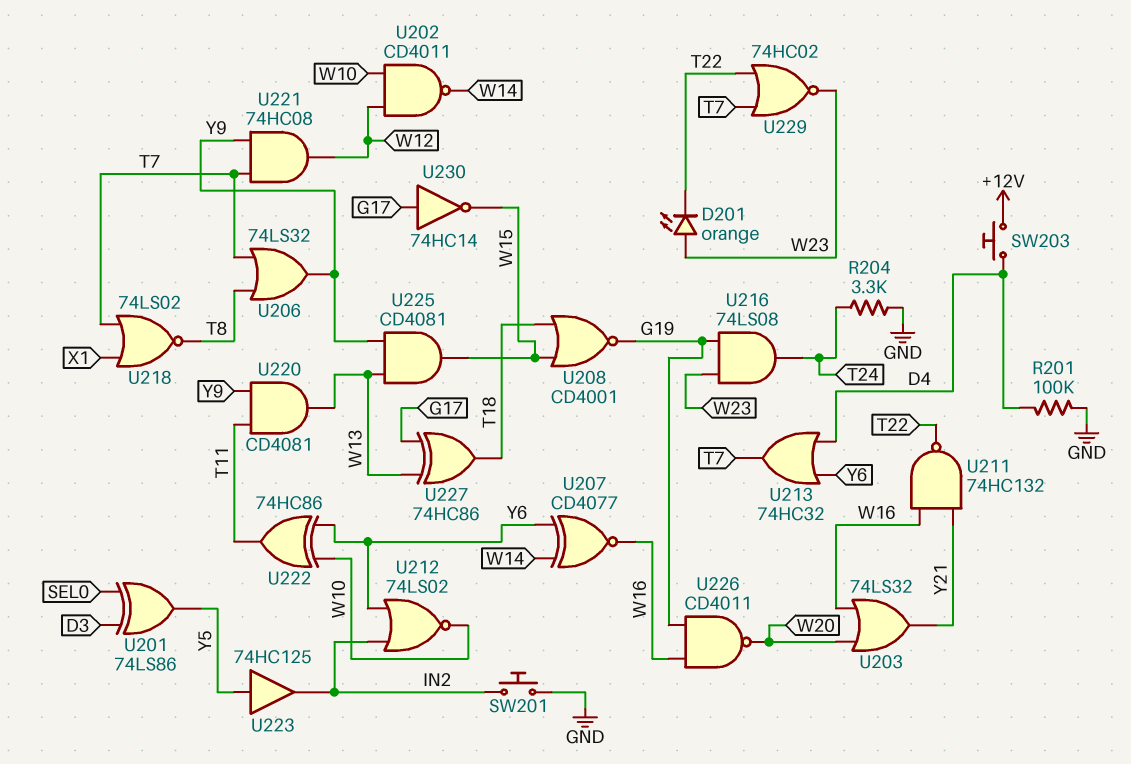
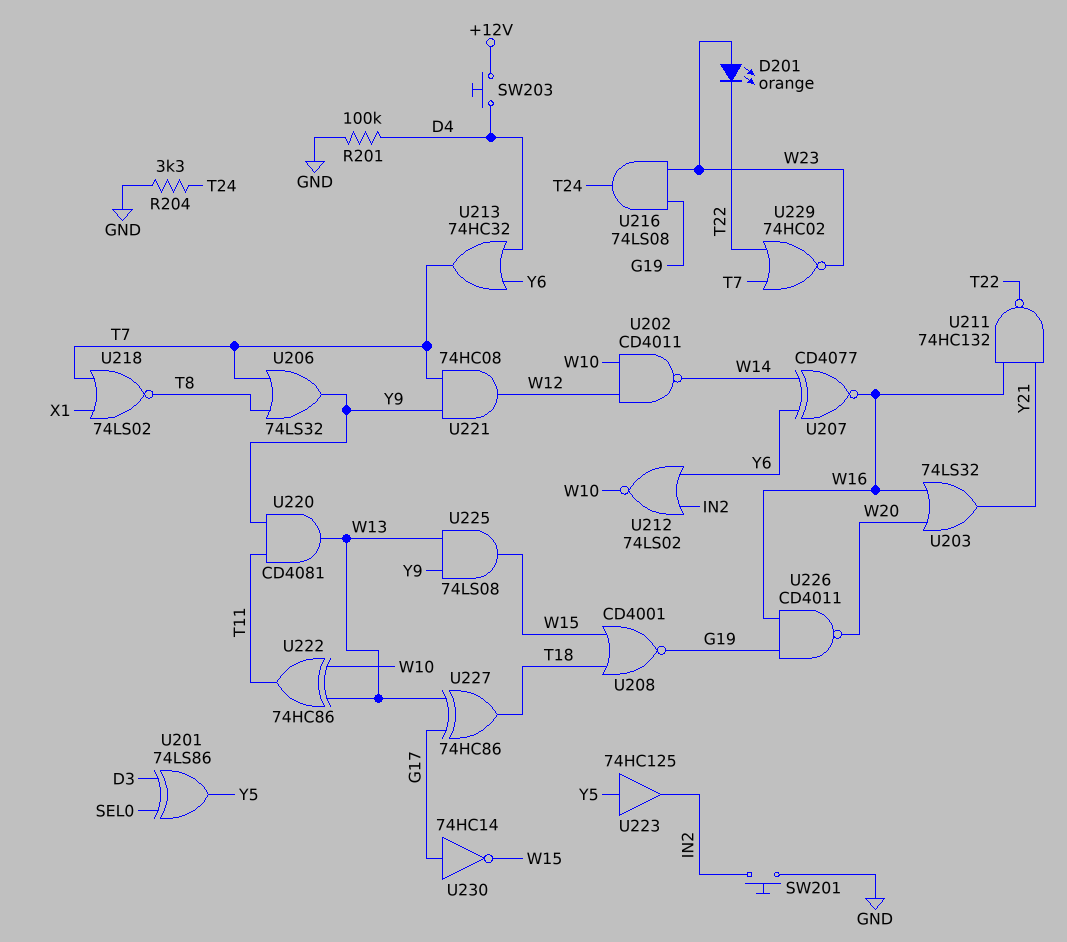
U222: XOR 74HC86 (in W10, in Y6, out T11) -> XOR 74HC86 (in W10, in W13, out T11)
U225: AND CD4081 (in W13, in Y9, out W15) -> AND 74LS08 (in W13, in Y9, out W15)

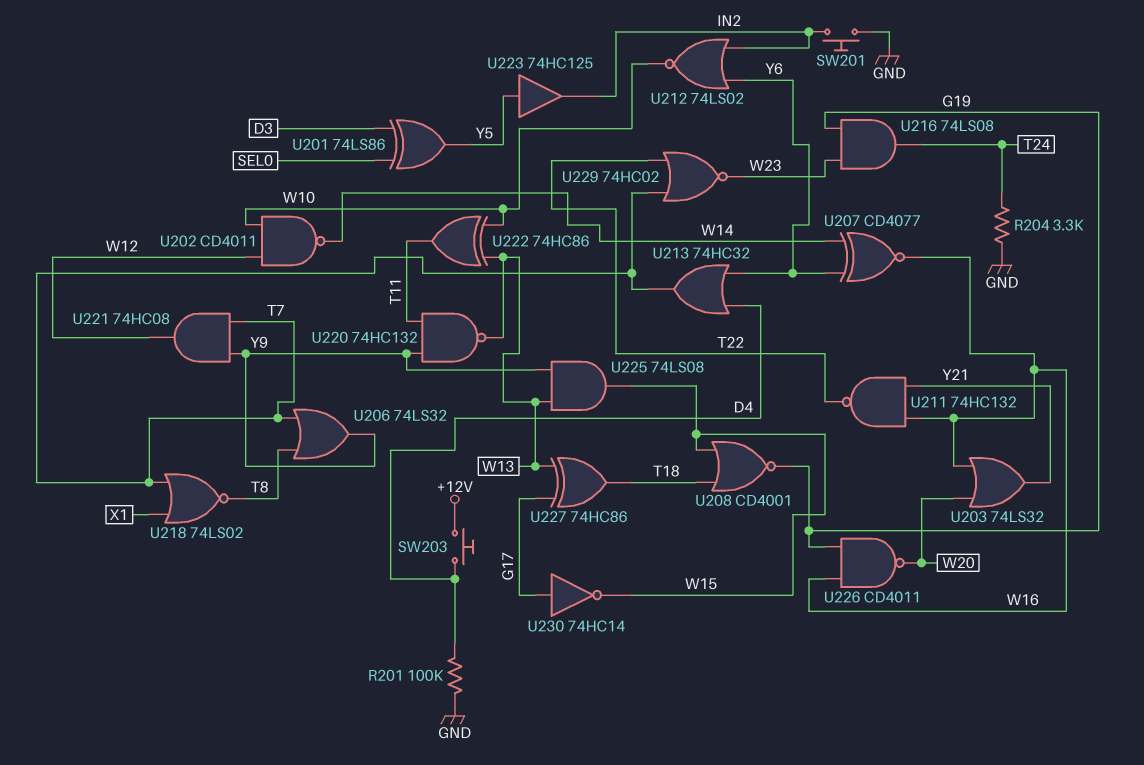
D201: LED orange (A W23, K T22) -> none
U220: AND CD4081 (in T11, in Y9, out W13) -> NAND 74HC132 (in T11, in Y9, out W13)

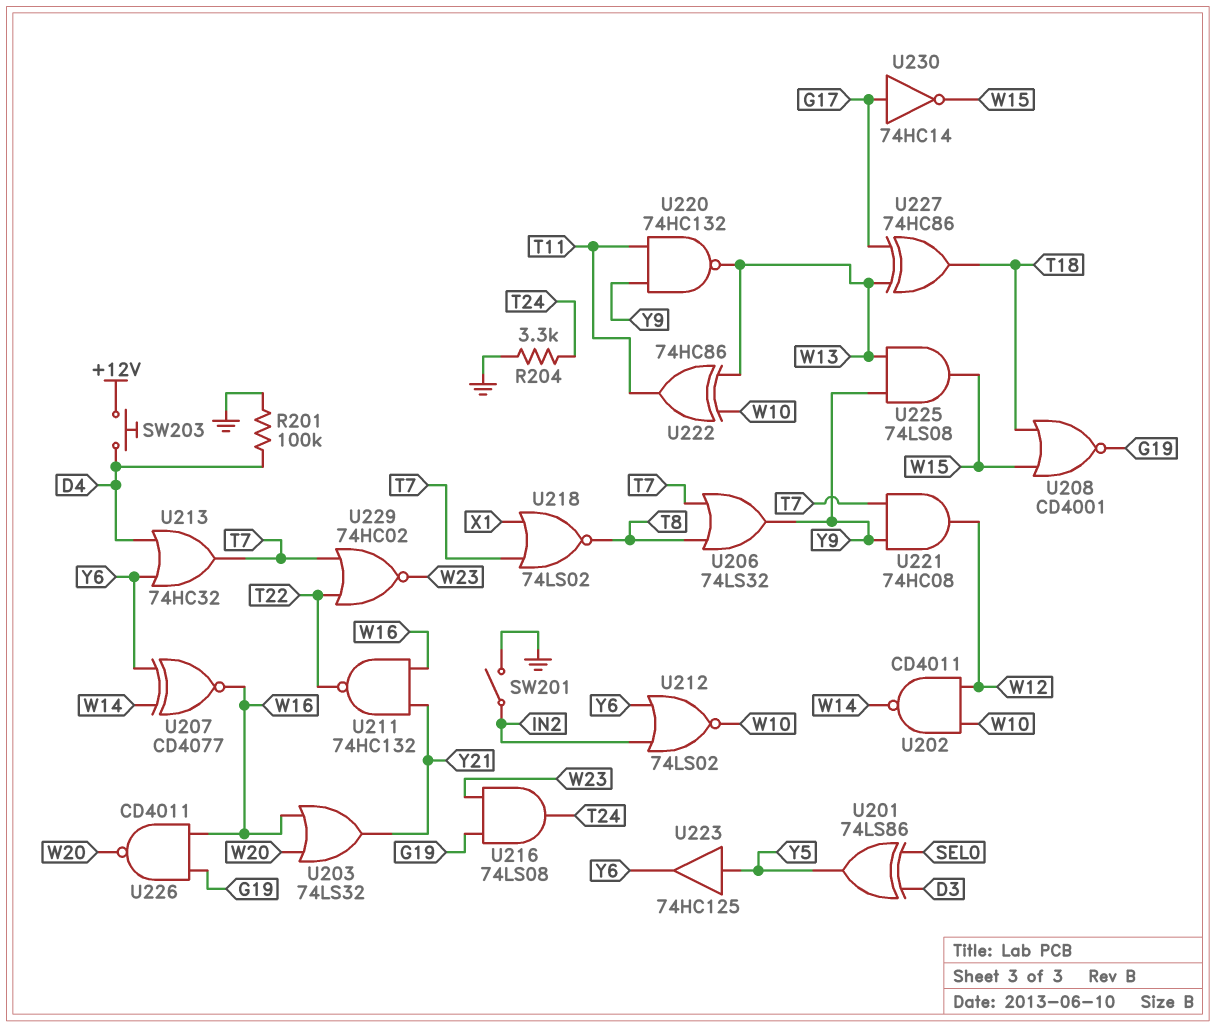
SW201: button (GND, IN2) -> switch (GND, IN2)
U223: buffer 74HC125 (in Y5, out IN2) -> buffer 74HC125 (in Y5, out Y6)

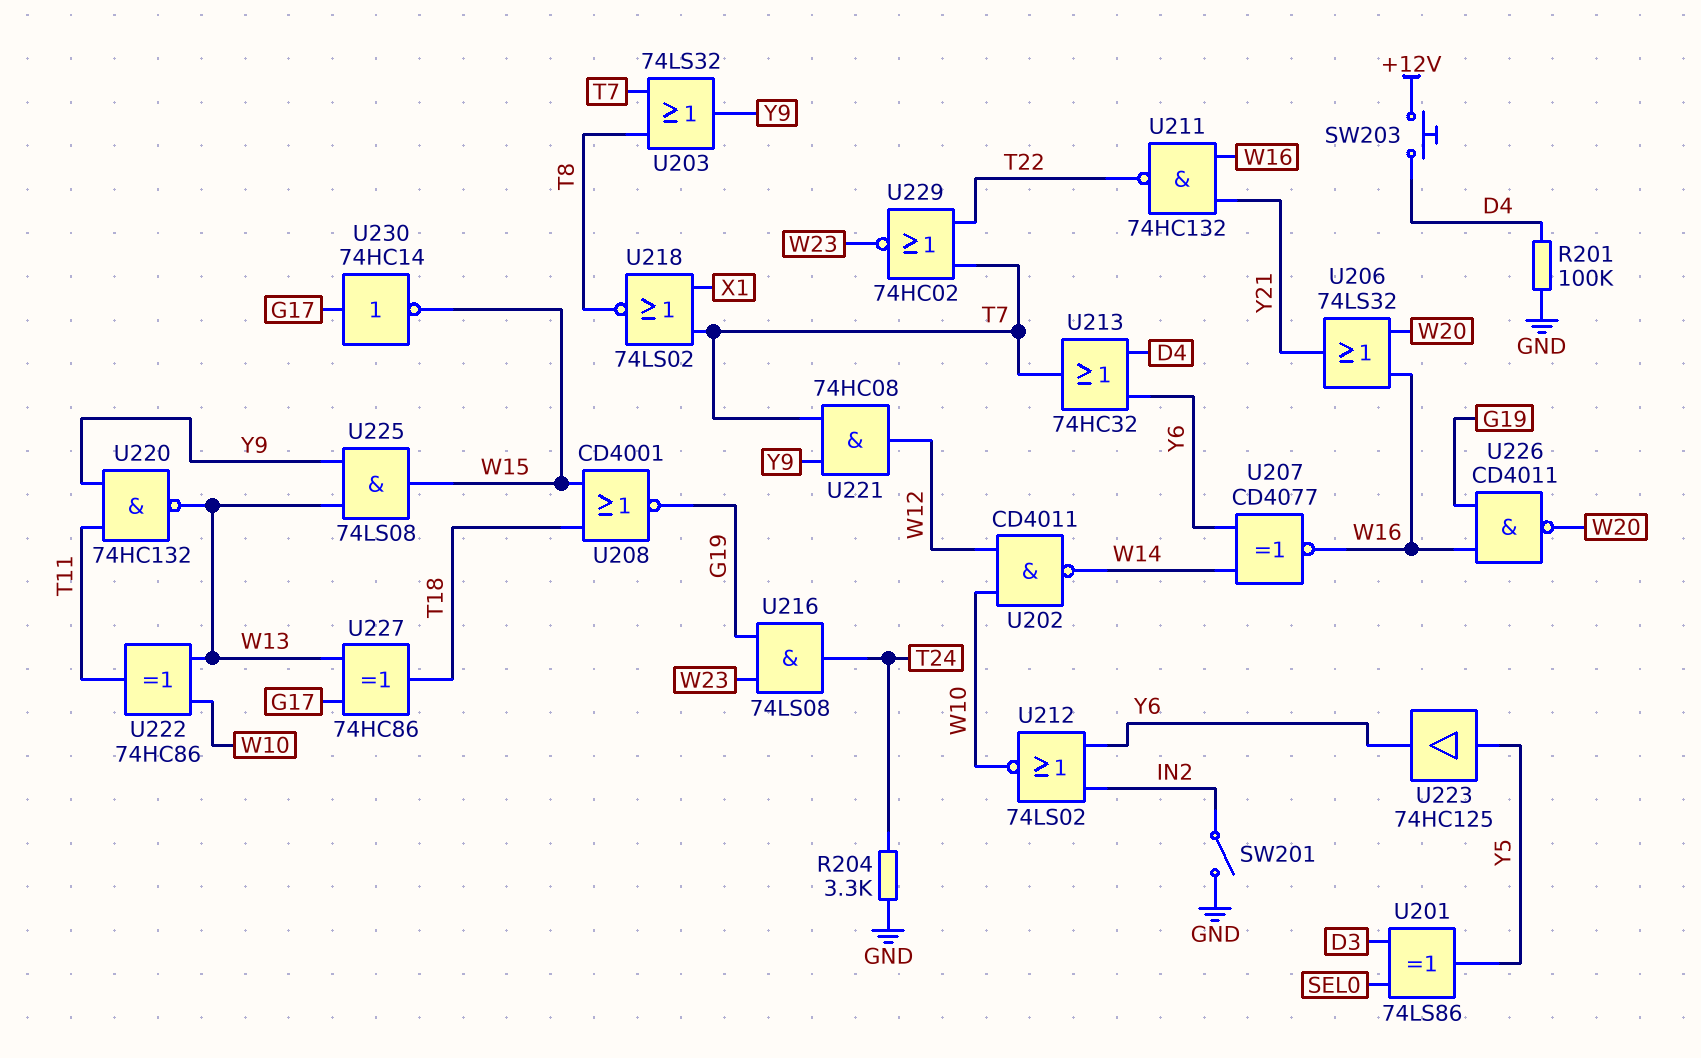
U203: OR 74LS32 (in W16, in W20, out Y21) -> OR 74LS32 (in T7, in T8, out Y9)
U206: OR 74LS32 (in T7, in T8, out Y9) -> OR 74LS32 (in W16, in W20, out Y21)

